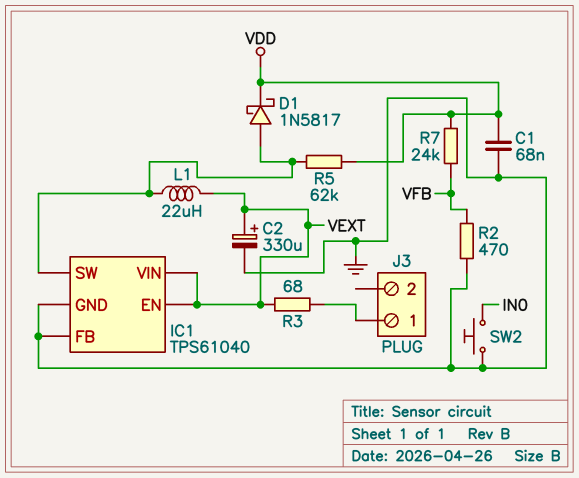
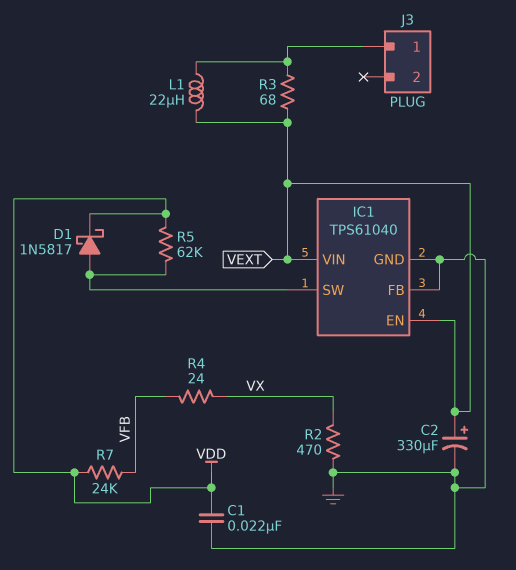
C1: 68nF (GND, VDD) -> 22nF (GND, VDD)
L1: 22uH (IC1/SW, VEXT) -> 22uH (J3/1, VEXT)
R2: 470 (GND, VFB) -> 470 (GND, VX)
R4: none -> 24 (VFB, VX)
SW2: button (GND, IN0) -> none

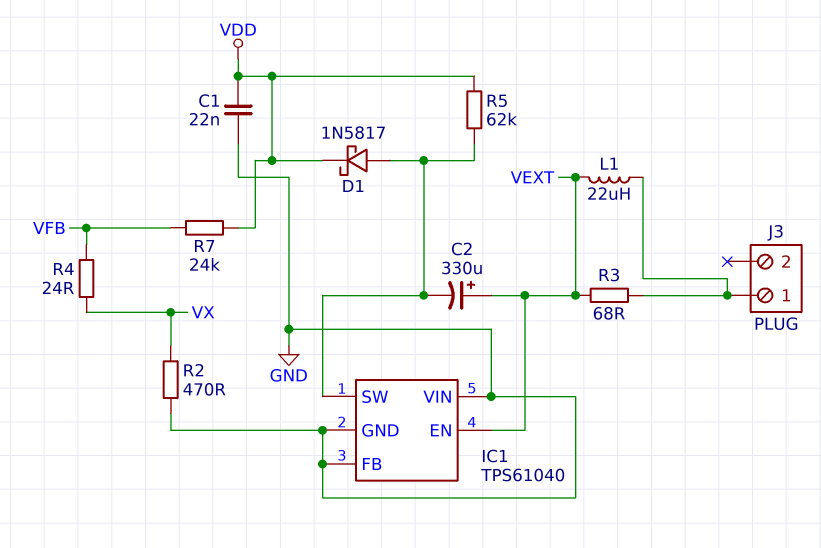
C2: 330uF (plus VEXT, minus GND) -> 330uF (plus VEXT, minus IC1/SW)
IC1 pin VIN: VEXT -> GND

